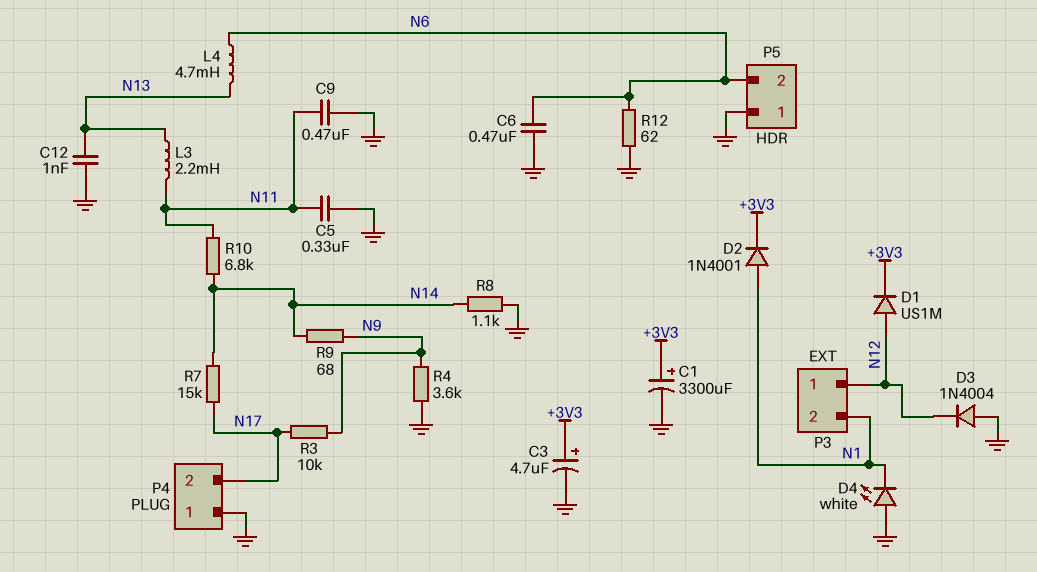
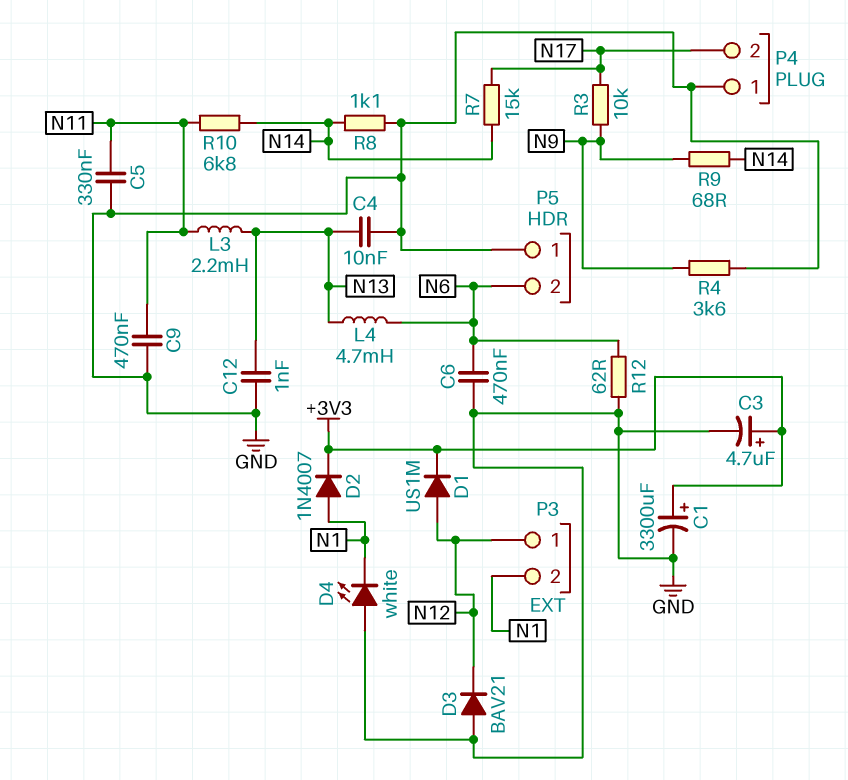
C4: none -> 10nF (GND, N13)
D2: diode 1N4001 (A N1, K +3V3) -> diode 1N4007 (A N1, K +3V3)
D3: diode 1N4004 (A GND, K N12) -> diode BAV21 (A GND, K N12)

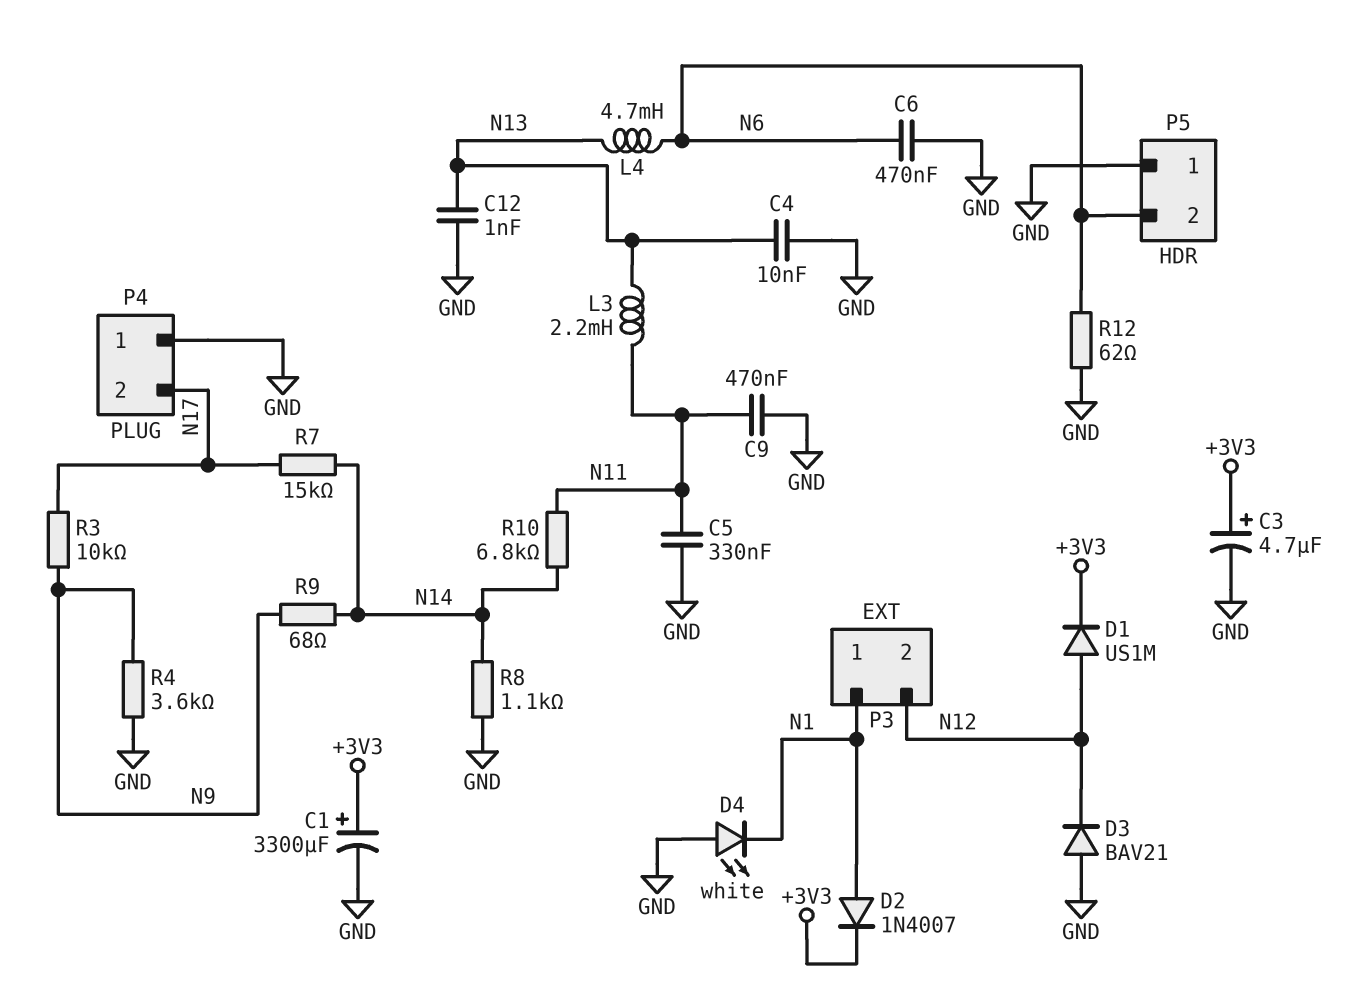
P3 pin 1: N12 -> N1
P3 pin 2: N1 -> N12

